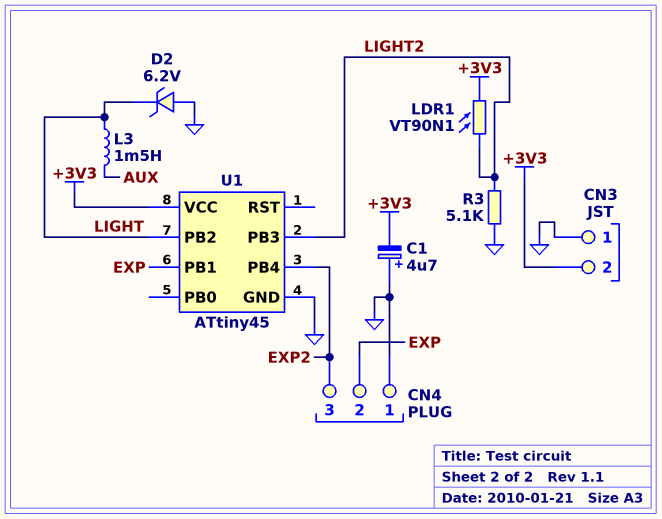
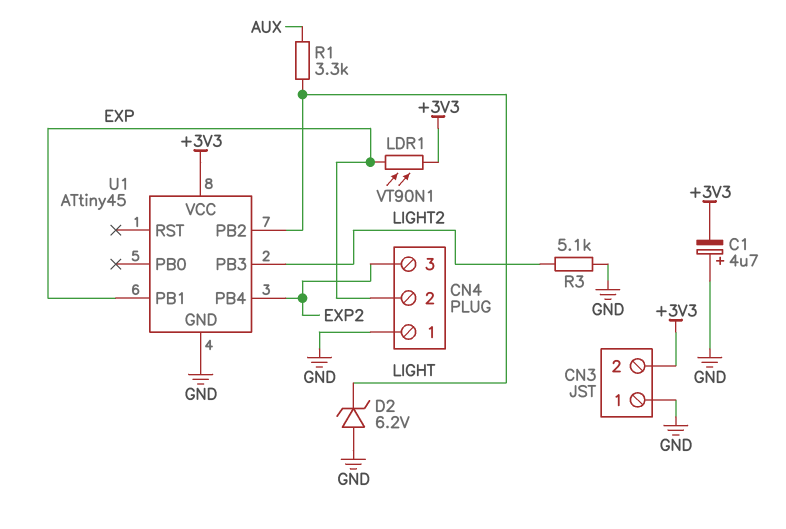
L3: 1.5mH (AUX, LIGHT) -> none
LDR1: VT90N1 (+3V3, LIGHT2) -> VT90N1 (+3V3, EXP)
R1: none -> 3.3k (AUX, LIGHT)

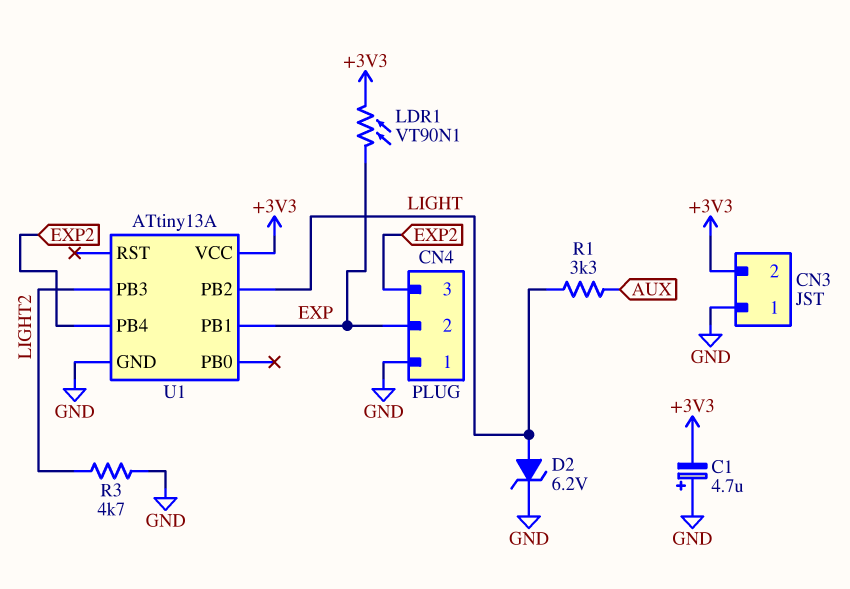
D2: zener 6.2V (A GND, K LIGHT) -> zener 6.2V (A LIGHT, K GND)
R3: 5.1k (GND, LIGHT2) -> 4.7k (GND, LIGHT2)
U1: ATtiny45 -> ATtiny13A

